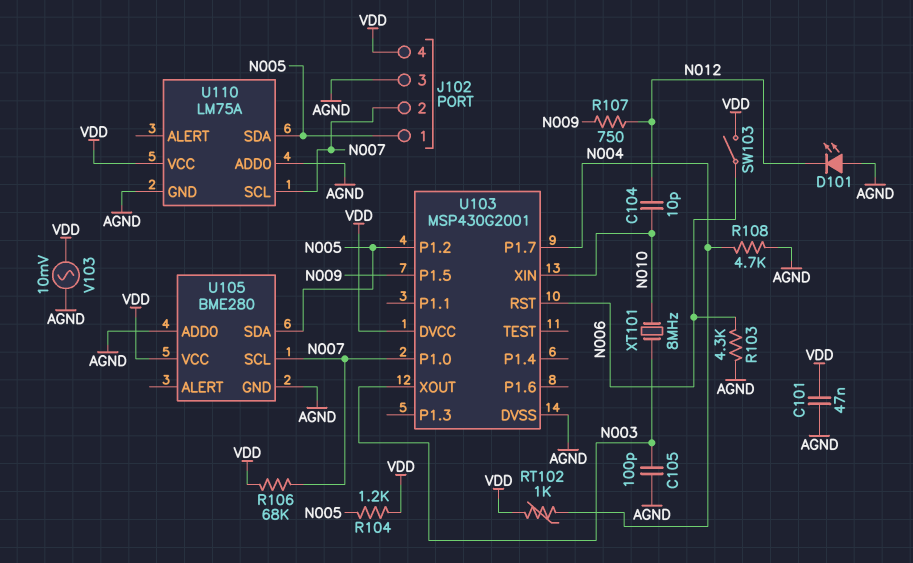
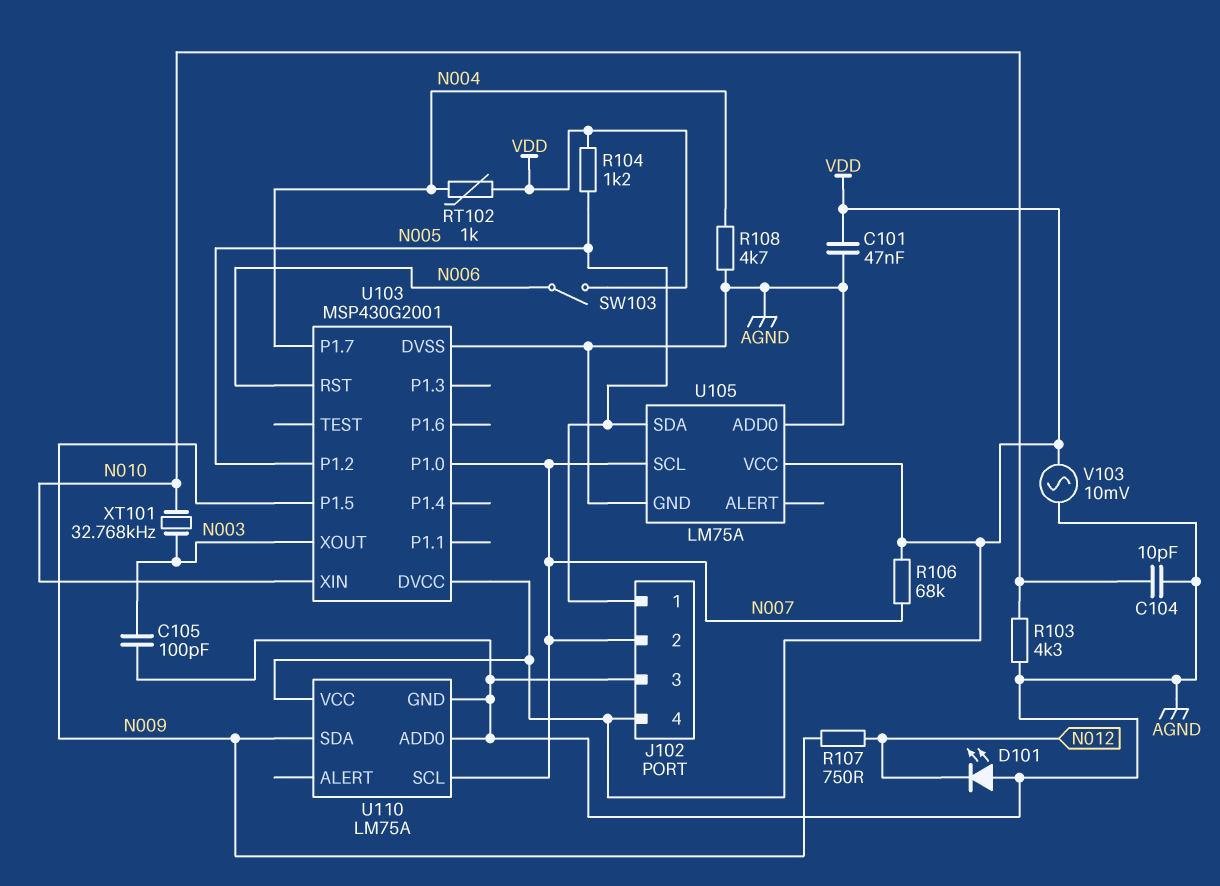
C104: 10pF (N010, N012) -> 10pF (AGND, N010)
R103: 4.3k (AGND, N006) -> 4.3k (AGND, N010)
U105: BME280 -> LM75A
U110 pin SDA: N005 -> N009
XT101: 8MHz (N003, N010) -> 32.768kHz (N003, N010)

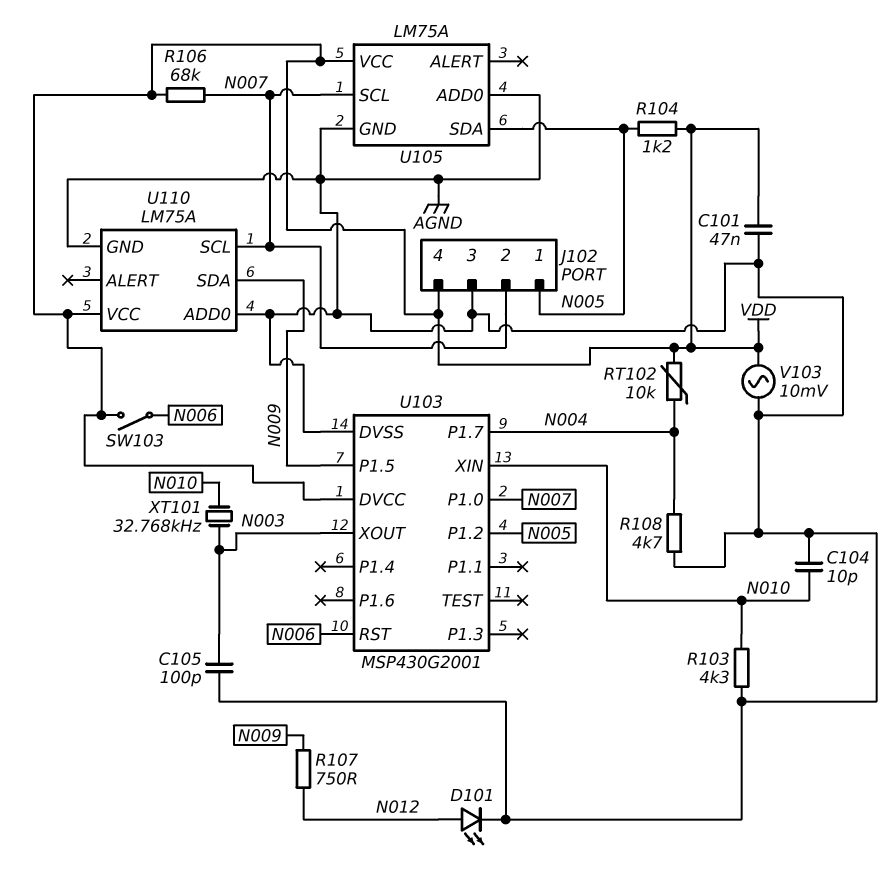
D101: LED (A AGND, K N012) -> LED (A N012, K AGND)
RT102: 1k (N004, VDD) -> 10k (N004, VDD)

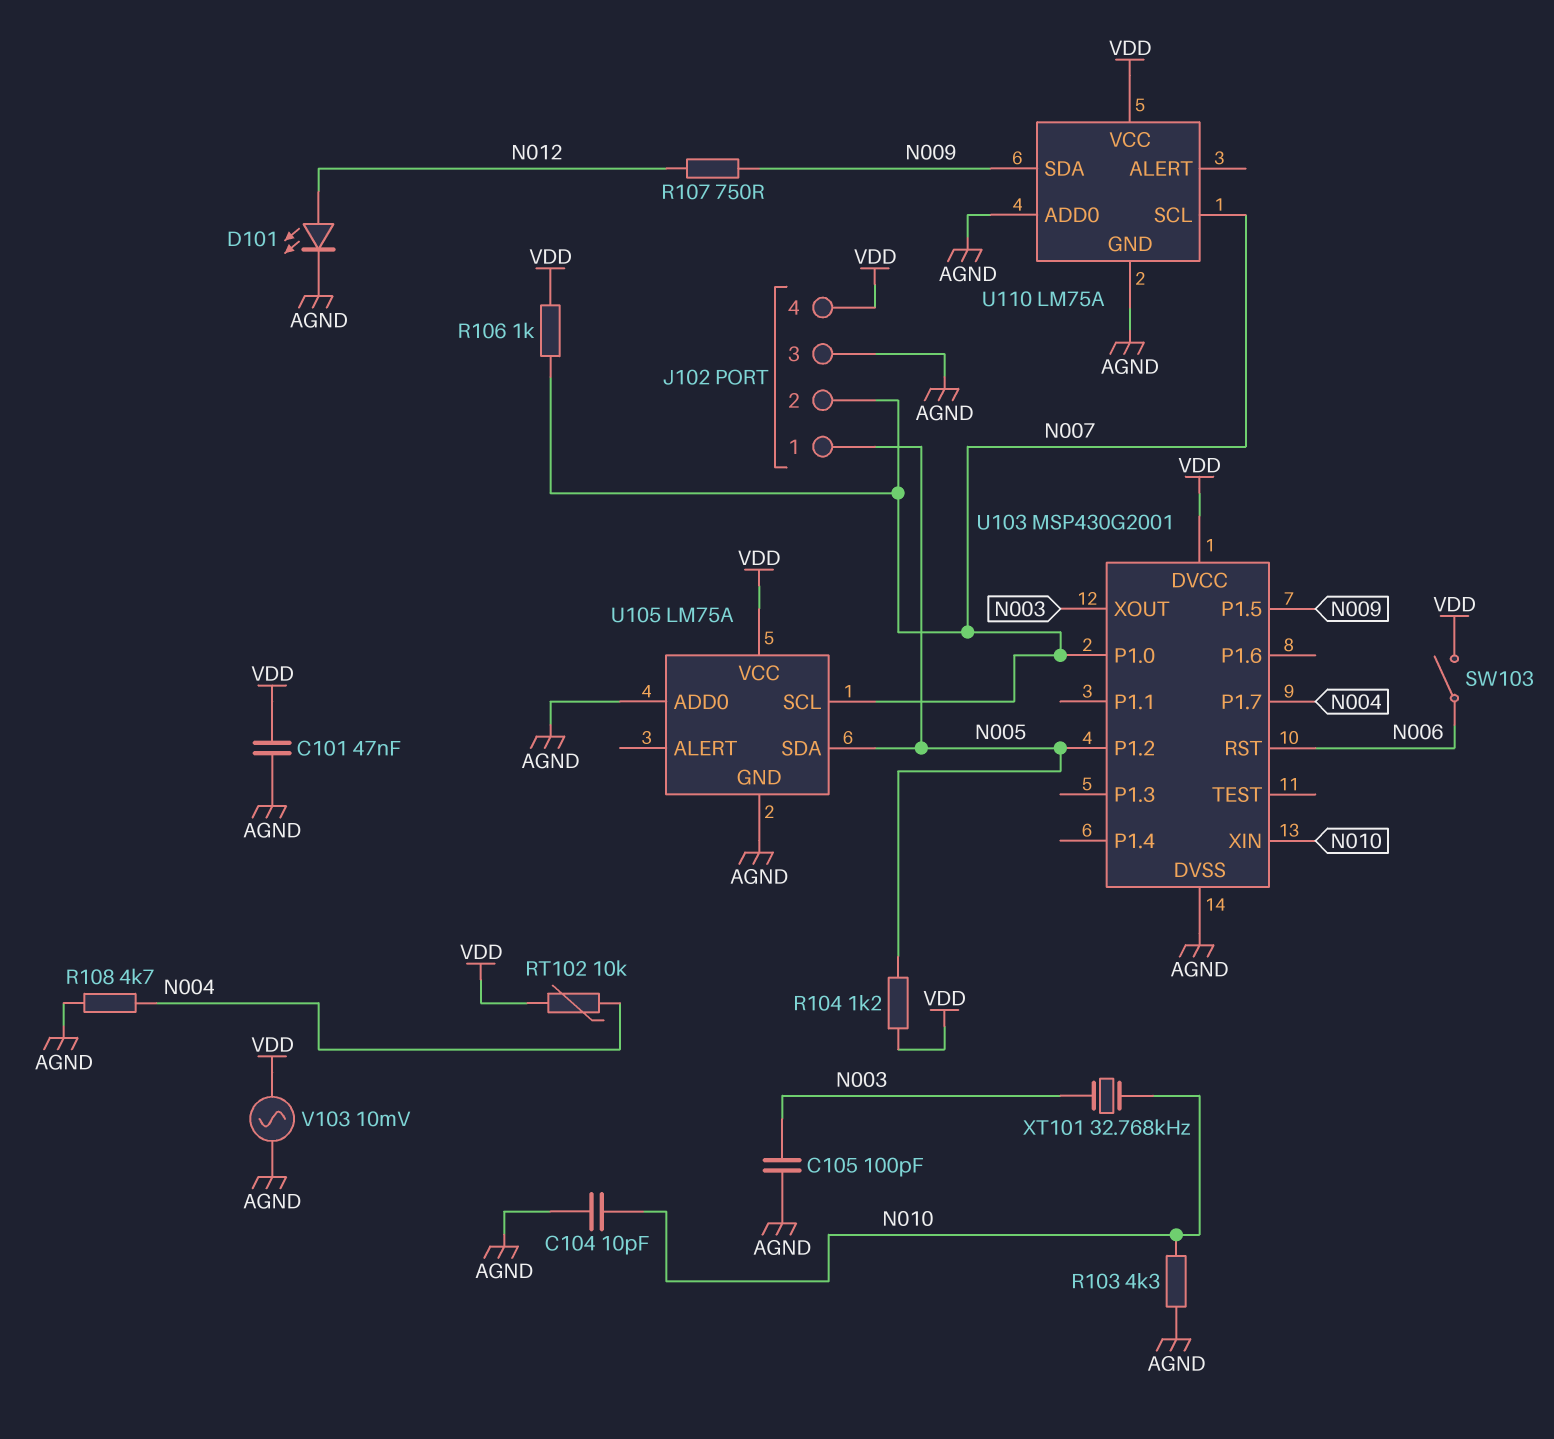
R106: 68k (N007, VDD) -> 1k (N007, VDD)

